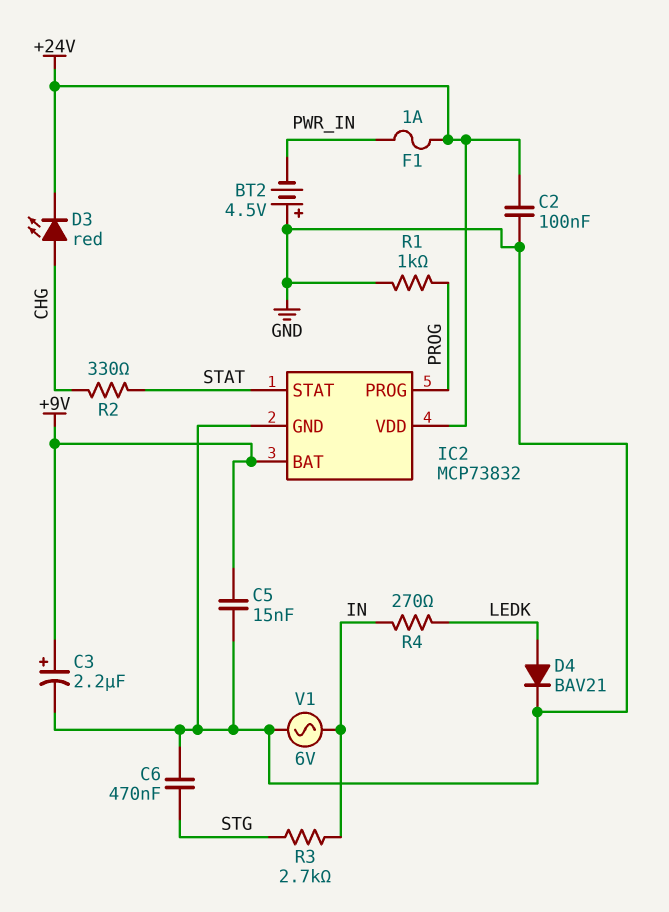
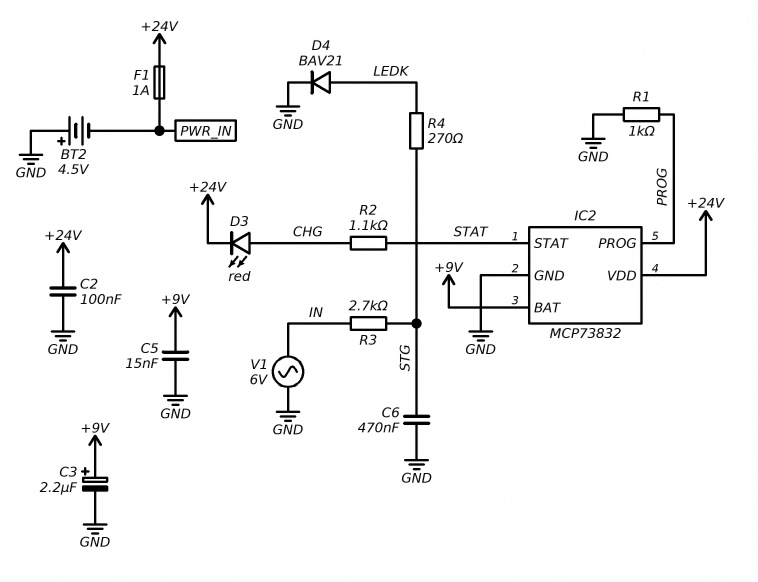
R2: 330 (CHG, STAT) -> 1.1k (CHG, STAT)
R4: 270 (IN, LEDK) -> 270 (LEDK, STG)

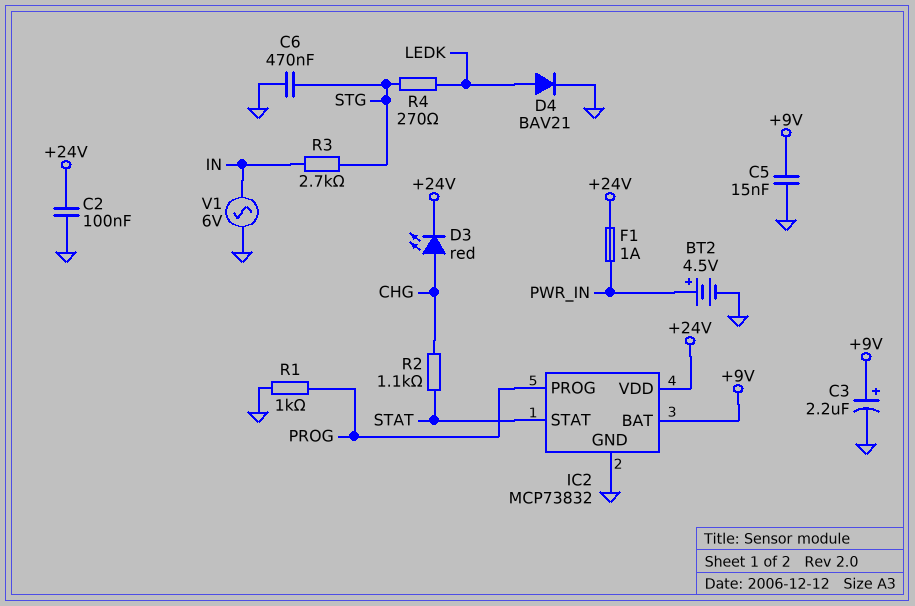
BT2: 4.5V (plus GND, minus PWR_IN) -> 4.5V (plus PWR_IN, minus GND)

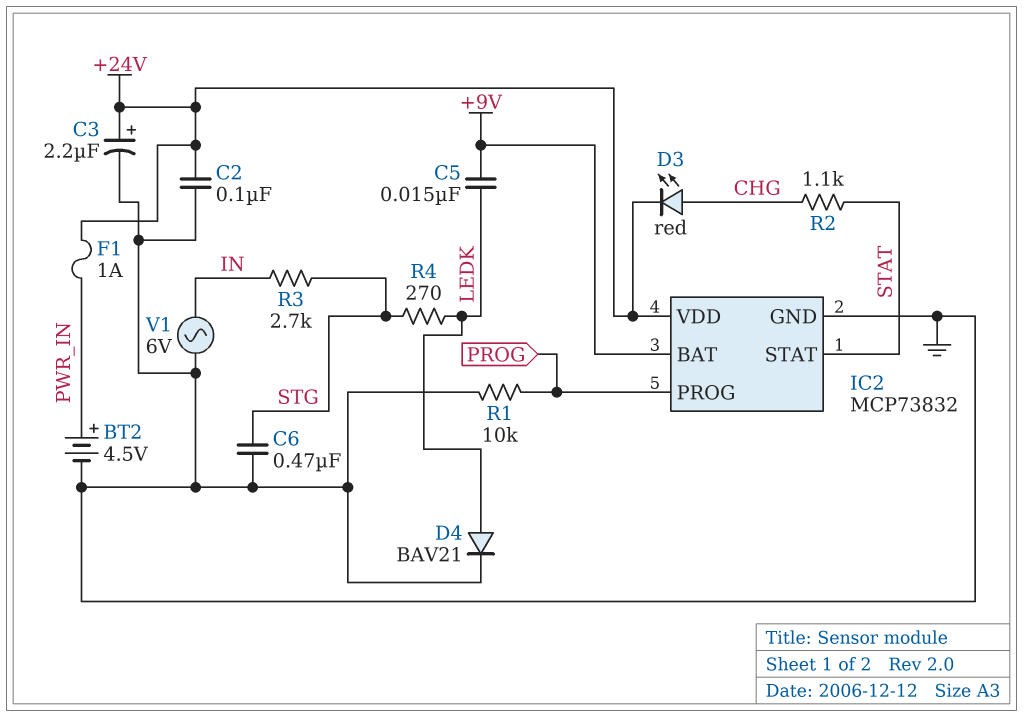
C3: 2.2uF (plus +9V, minus GND) -> 2.2uF (plus +24V, minus GND)
C5: 15nF (+9V, GND) -> 15nF (+9V, LEDK)
R1: 1k (GND, PROG) -> 10k (GND, PROG)

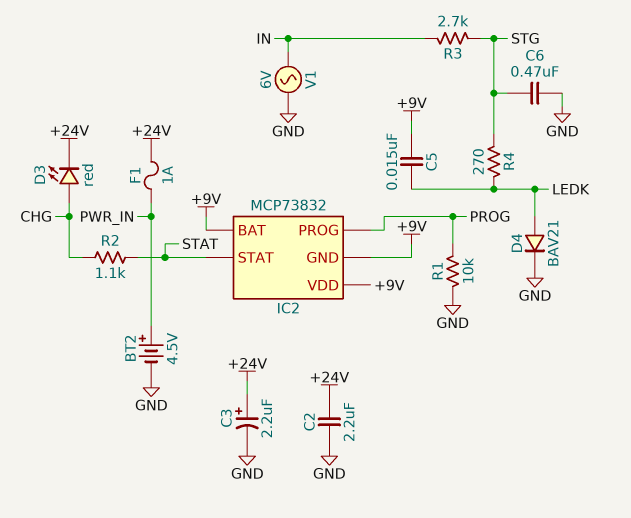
C2: 100nF (+24V, GND) -> 2.2uF (+24V, GND)
IC2 pin GND: GND -> +9V
IC2 pin VDD: +24V -> +9V

